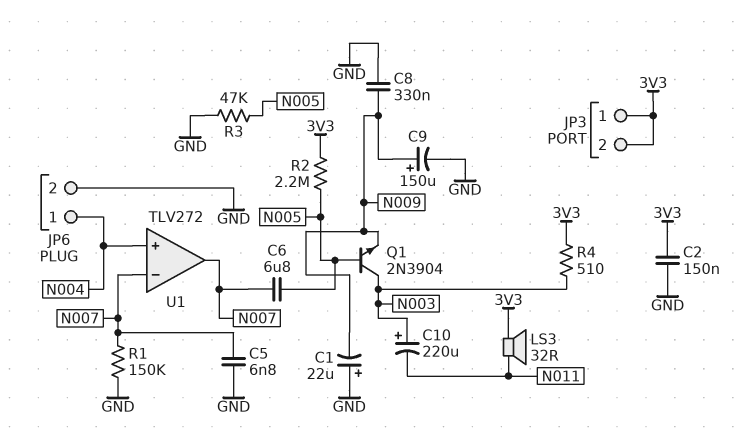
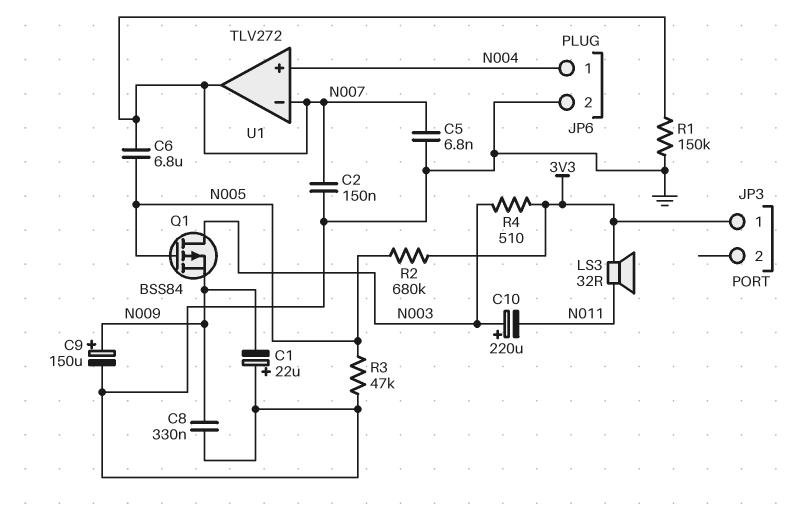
C2: 150nF (3V3, GND) -> 150nF (GND, N007)
JP3 pin 2: 3V3 -> none
Q1: NPN 2N3904 (B N005, C N003, E N009) -> PMOS BSS84 (G N005, D N003, S N009)
R2: 2.2M (3V3, N005) -> 680k (3V3, N005)

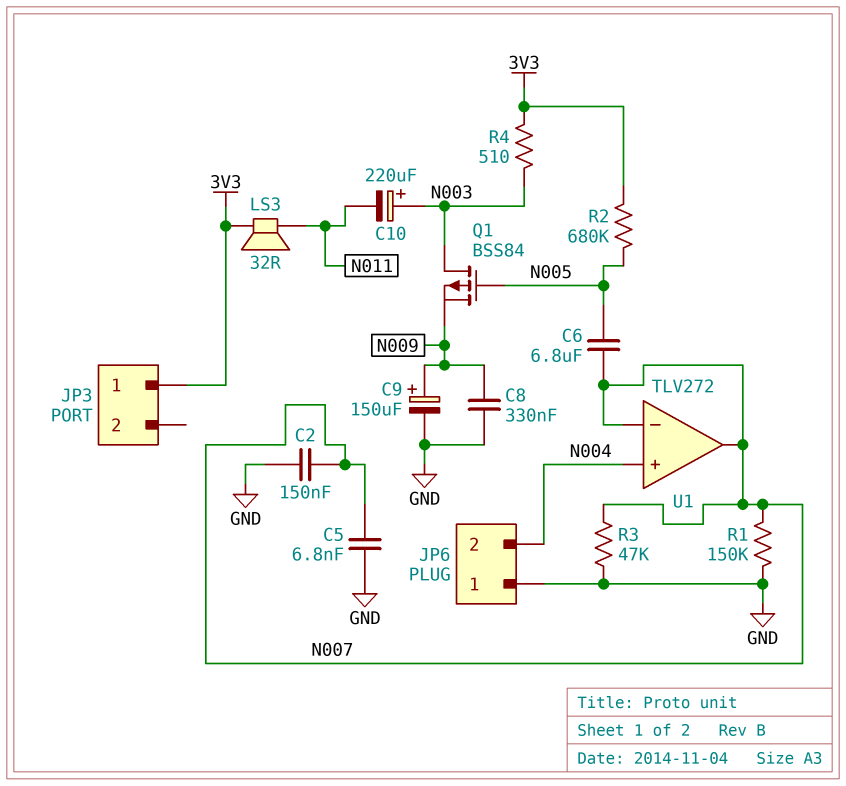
C1: 22uF (plus GND, minus N009) -> none
JP6 pin 1: N004 -> GND
JP6 pin 2: GND -> N004
R3: 47k (GND, N005) -> 47k (GND, N007)

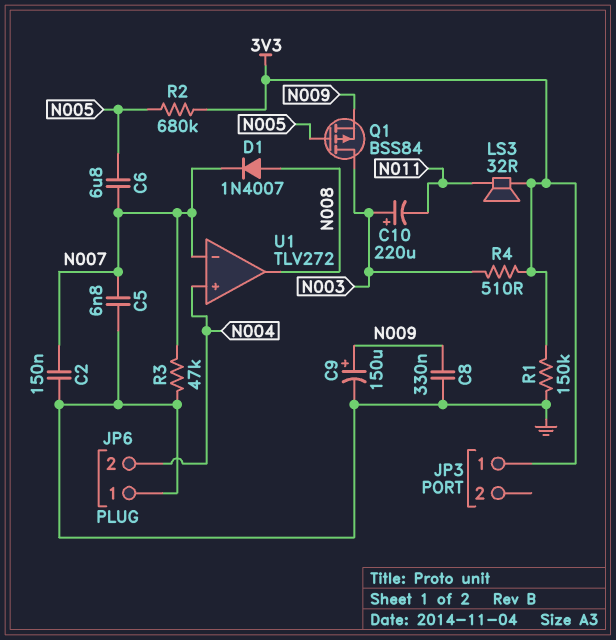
D1: none -> diode 1N4007 (A N008, K N007)
R1: 150k (GND, N007) -> 150k (3V3, GND)
U1 pin out: N007 -> N008

